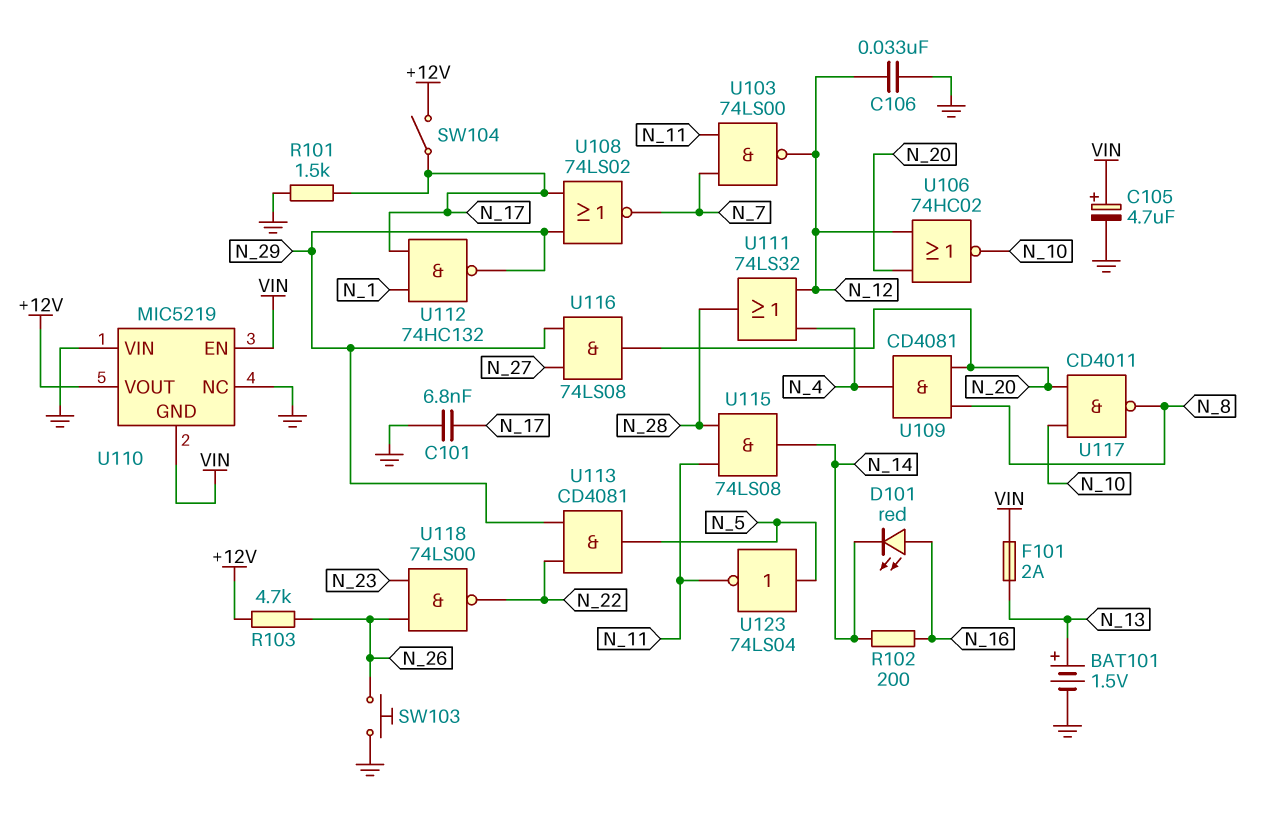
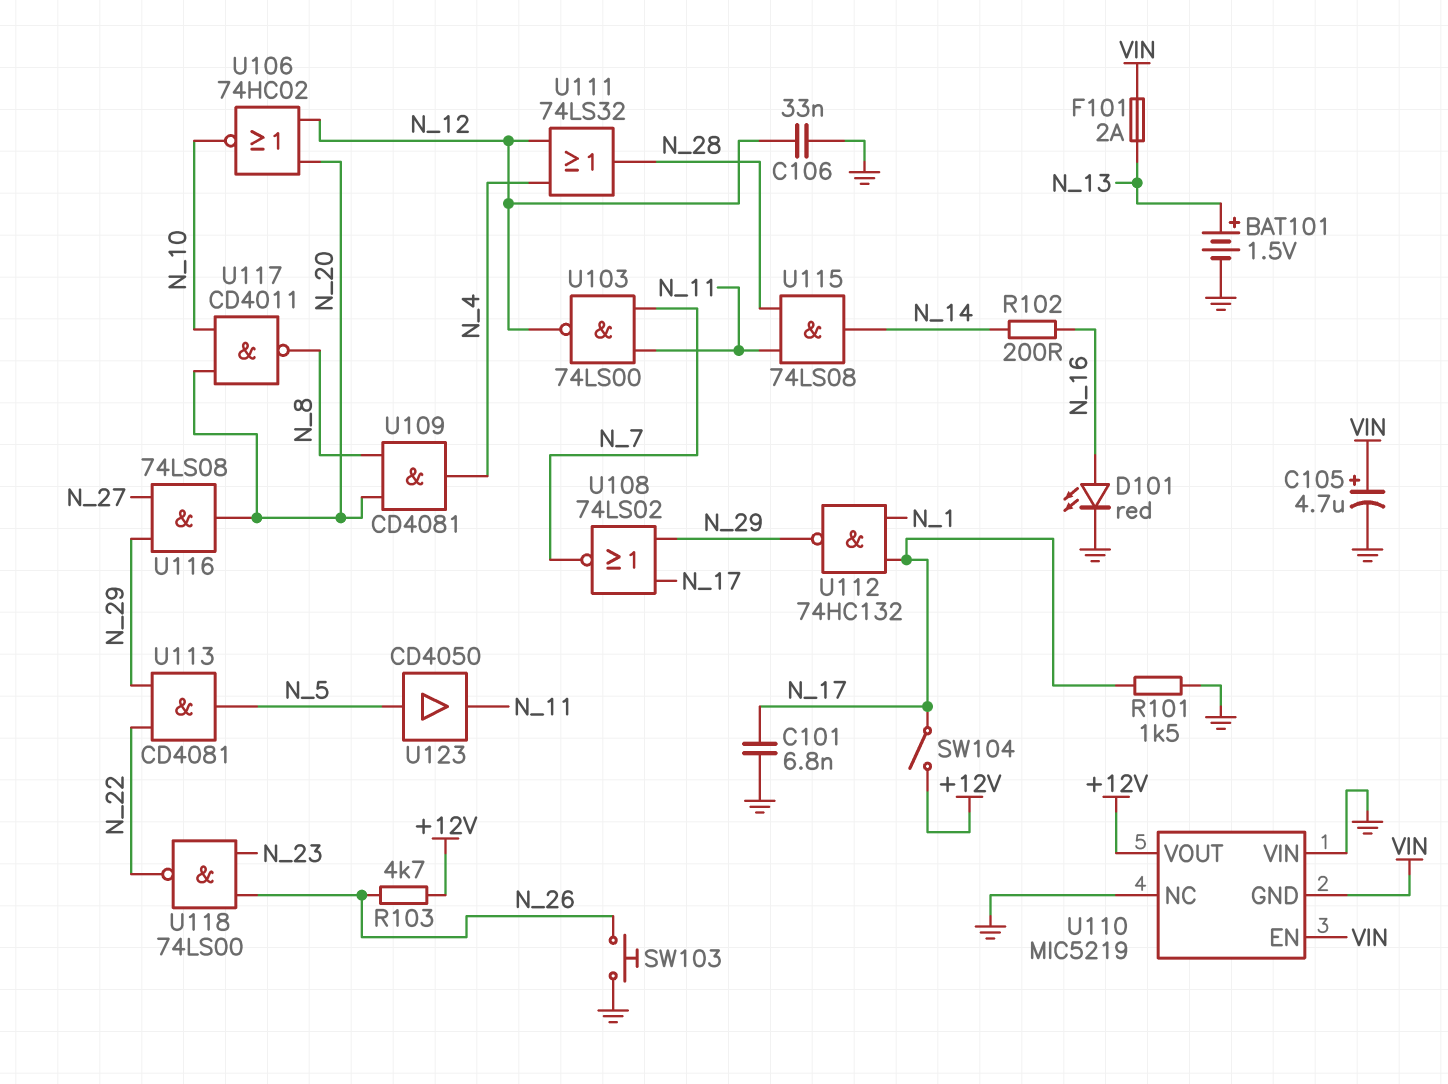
D101: LED red (A N_16, K N_14) -> LED red (A N_16, K GND)
U123: NOT 74LS04 (in N_5, out N_11) -> buffer CD4050 (in N_5, out N_11)

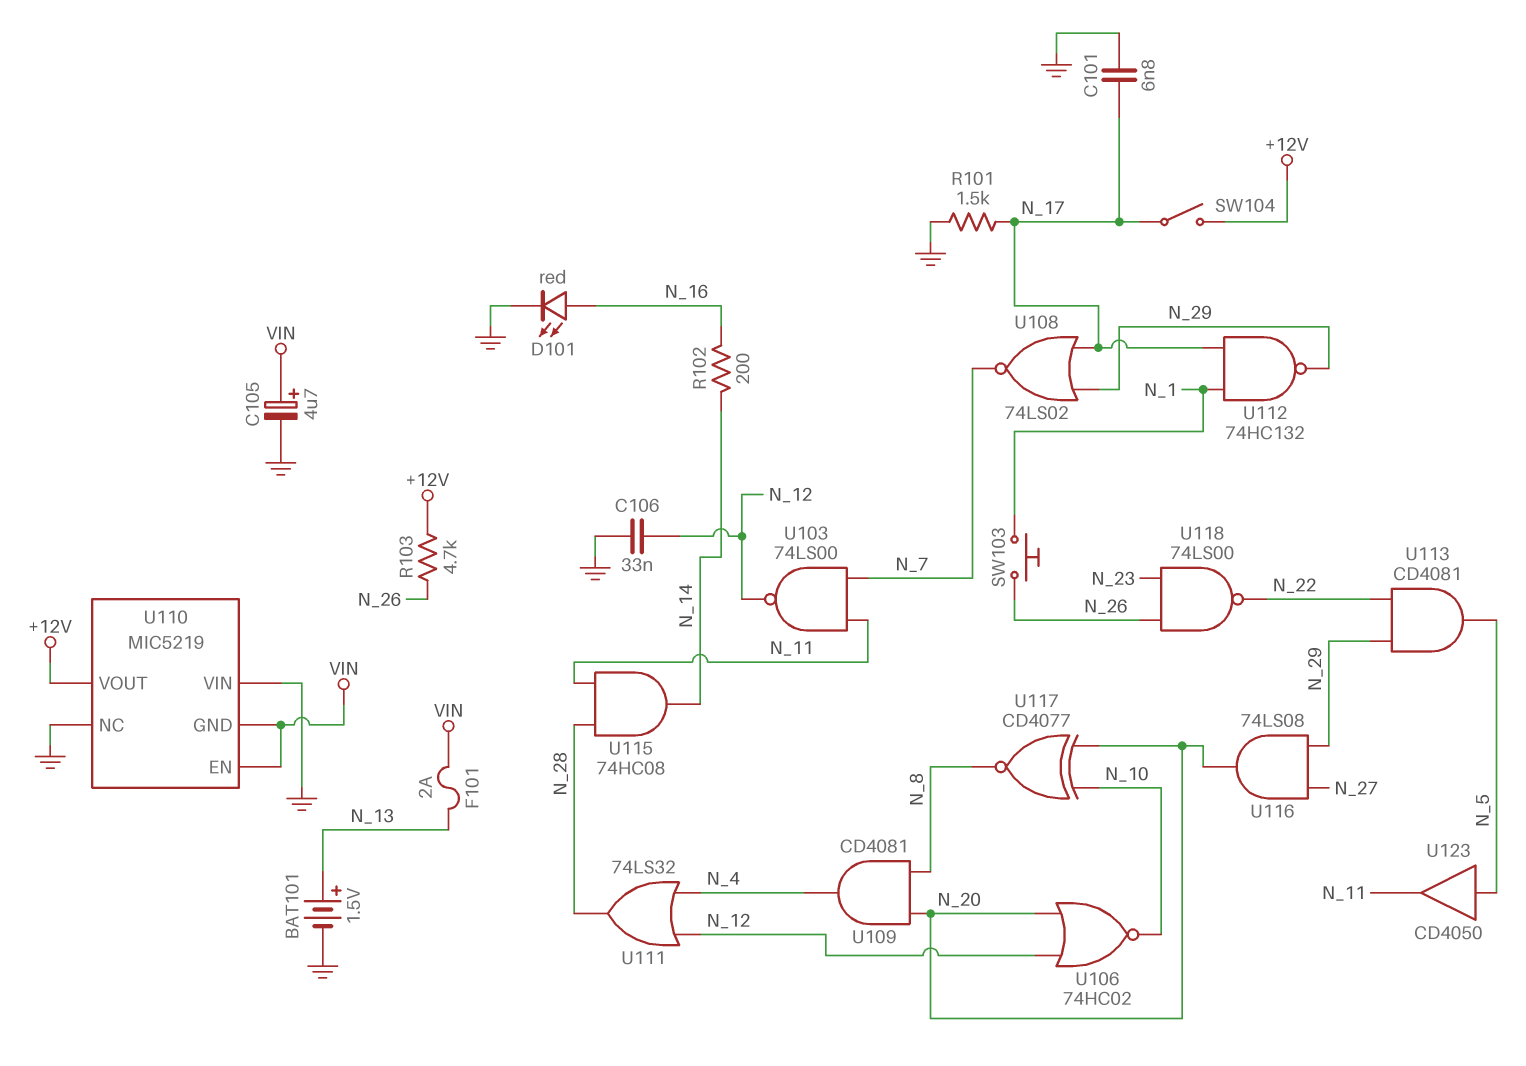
SW103: button (GND, N_26) -> button (N_1, N_26)
U115: AND 74LS08 (in N_11, in N_28, out N_14) -> AND 74HC08 (in N_11, in N_28, out N_14)
U117: NAND CD4011 (in N_10, in N_20, out N_8) -> XNOR CD4077 (in N_10, in N_20, out N_8)

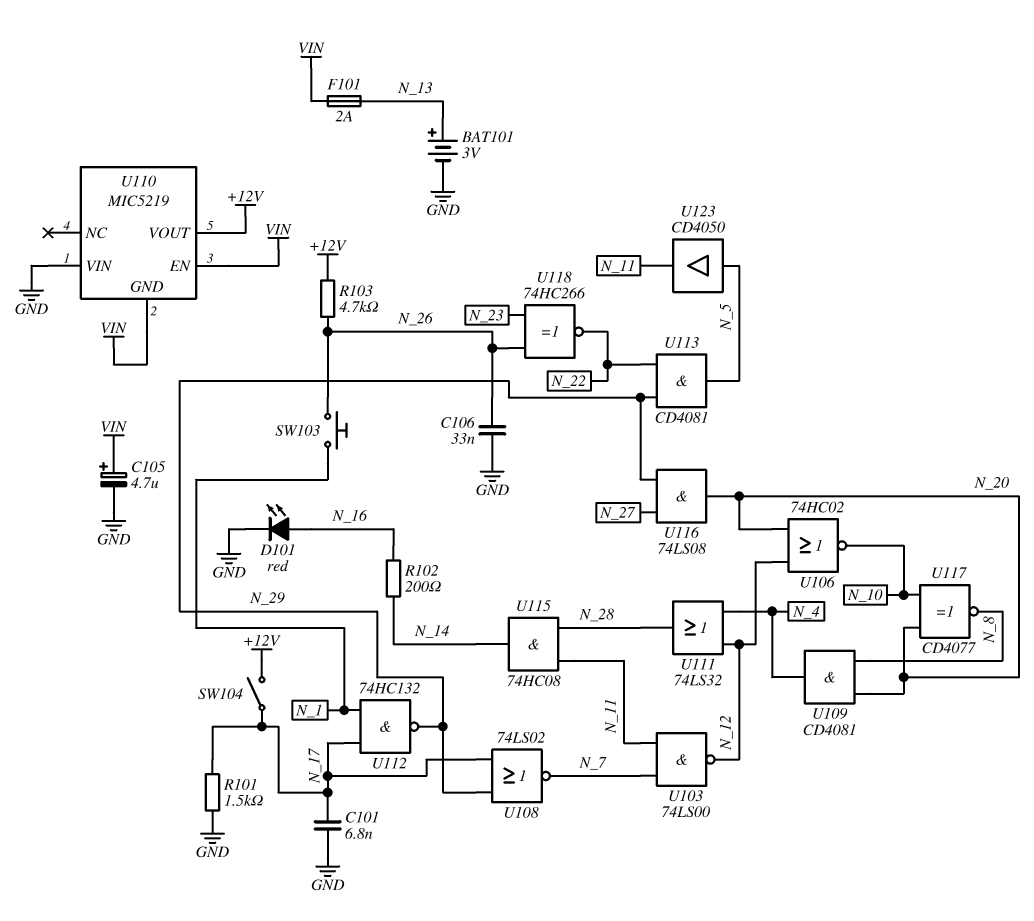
BAT101: 1.5V (plus N_13, minus GND) -> 3V (plus N_13, minus GND)
C106: 33nF (GND, N_12) -> 33nF (GND, N_26)
U110 pin NC: GND -> none
U118: NAND 74LS00 (in N_23, in N_26, out N_22) -> XNOR 74HC266 (in N_23, in N_26, out N_22)

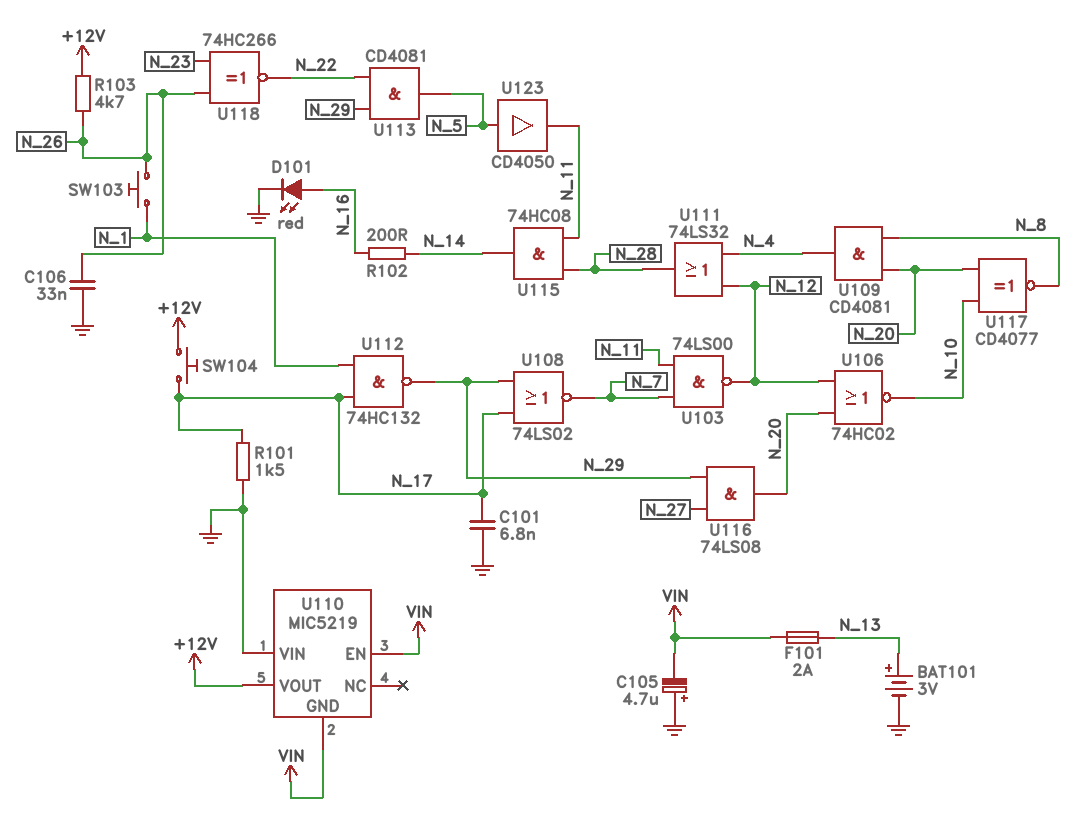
C105: 4.7uF (plus VIN, minus GND) -> 4.7uF (plus GND, minus VIN)
SW104: switch (+12V, N_17) -> button (+12V, N_17)

